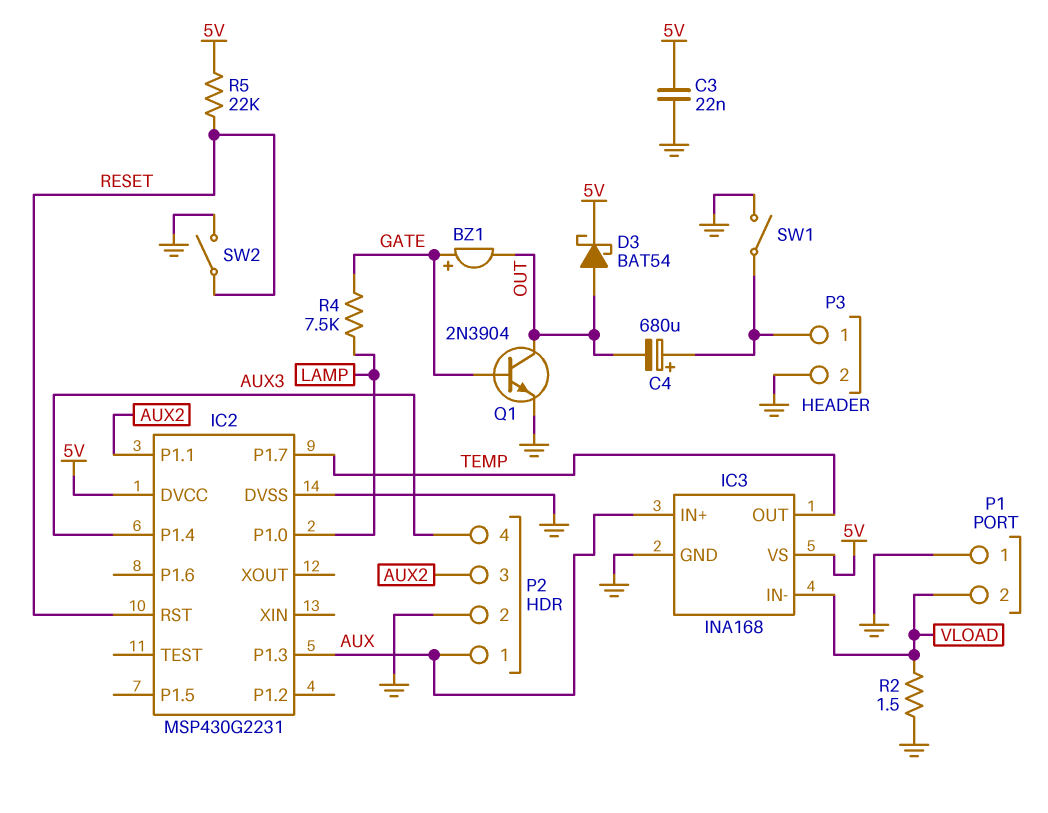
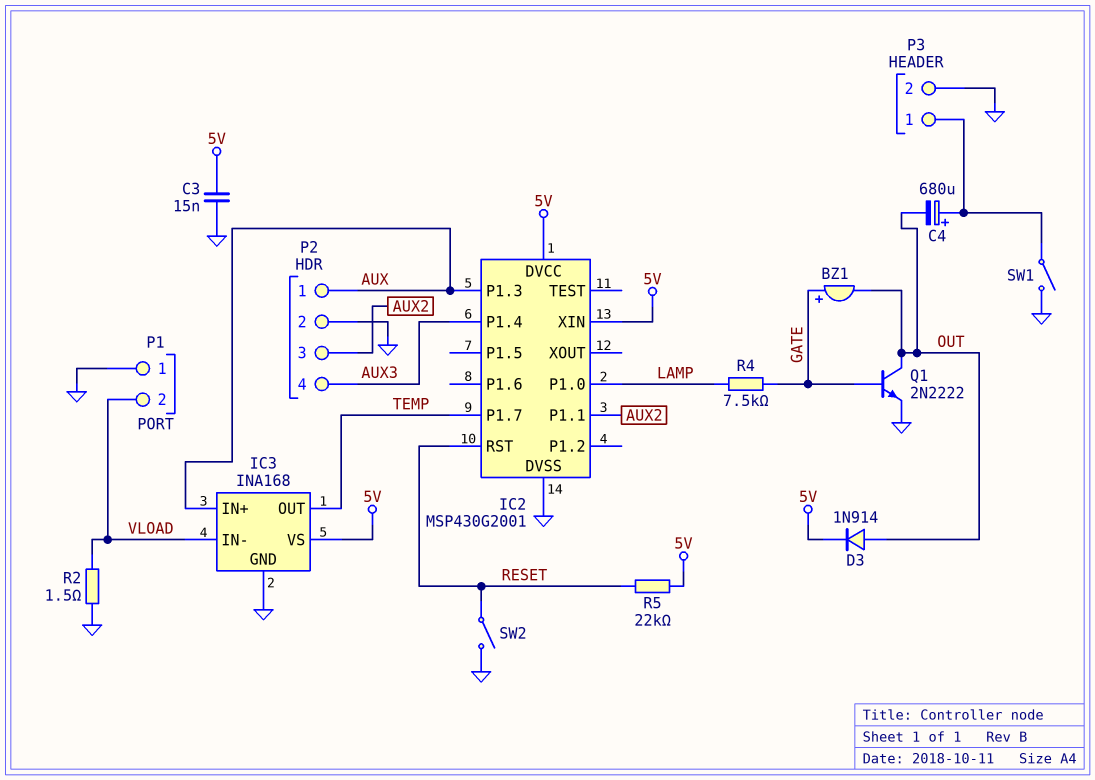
C3: 22nF (5V, GND) -> 15nF (5V, GND)
D3: schottky BAT54 (A OUT, K 5V) -> diode 1N914 (A OUT, K 5V)
IC2: MSP430G2231 -> MSP430G2001
IC2 pin XIN: none -> 5V
Q1: NPN 2N3904 (B GATE, C OUT, E GND) -> NPN 2N2222 (B GATE, C OUT, E GND)

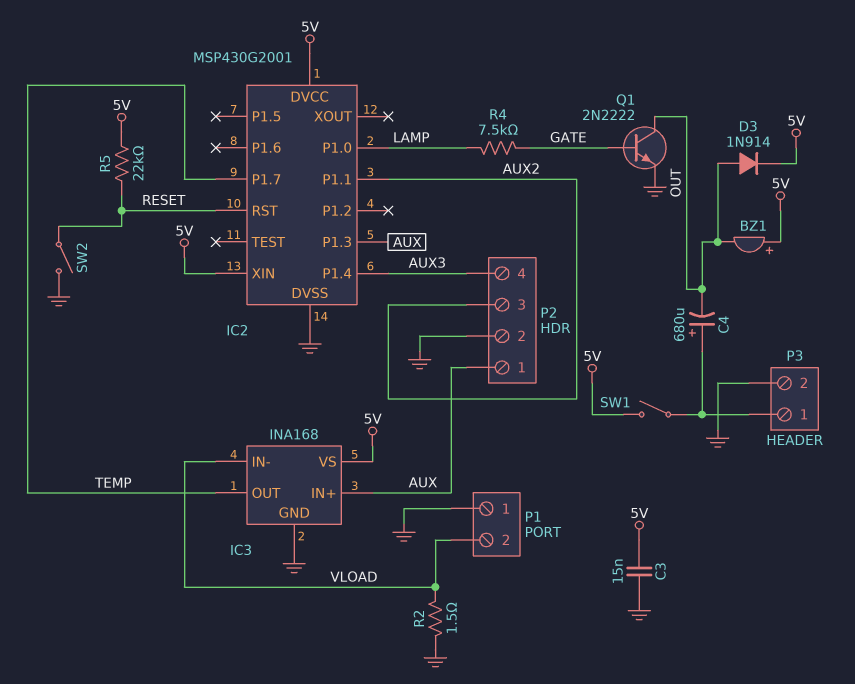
BZ1: buzzer (plus GATE, minus OUT) -> buzzer (plus 5V, minus OUT)
SW1: switch (GND, P3/1) -> switch (5V, P3/1)

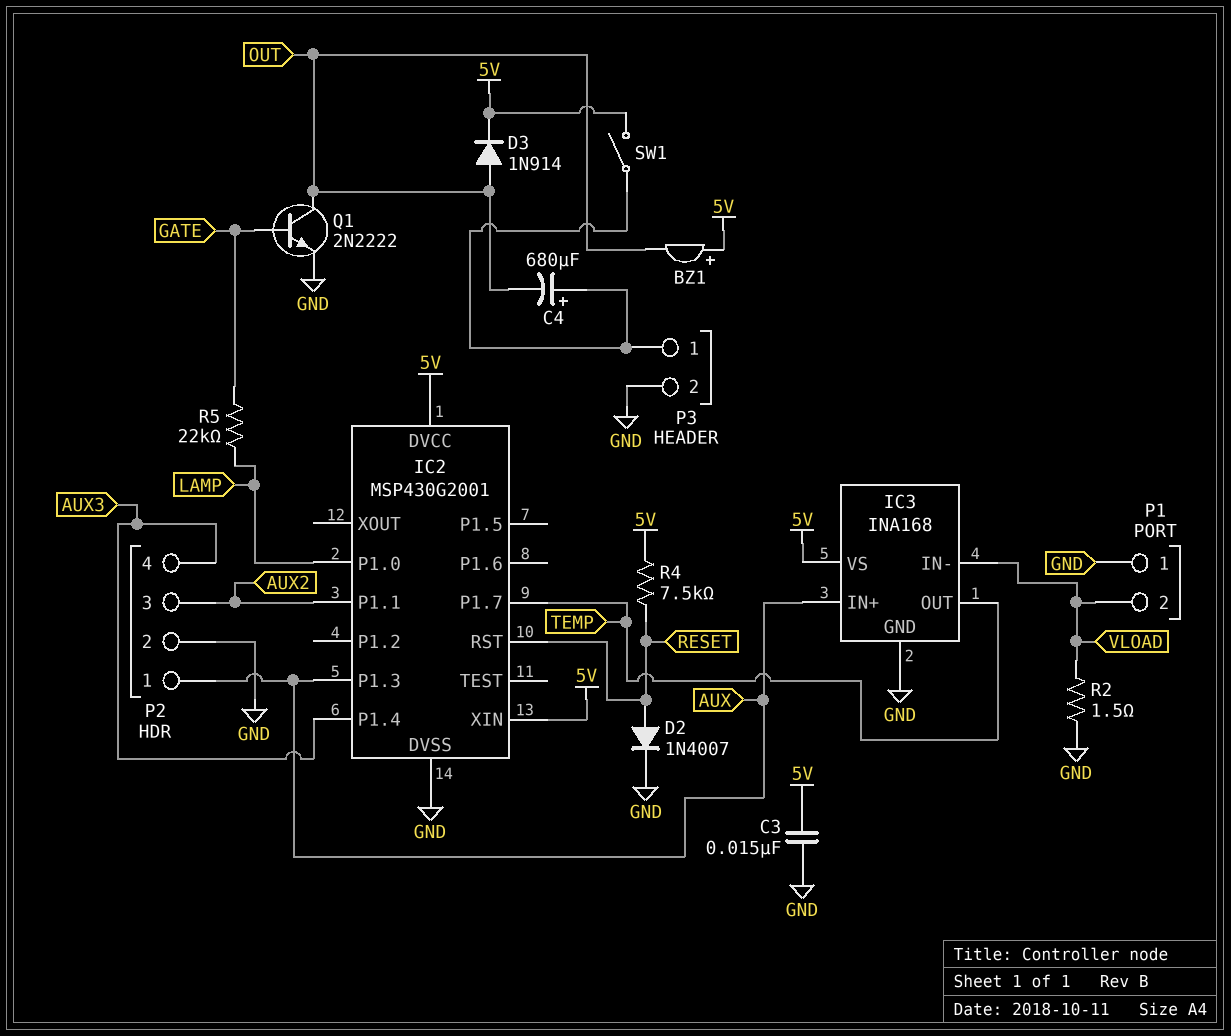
D2: none -> diode 1N4007 (A RESET, K GND)
R4: 7.5k (GATE, LAMP) -> 7.5k (5V, RESET)
R5: 22k (5V, RESET) -> 22k (GATE, LAMP)
SW2: switch (GND, RESET) -> none

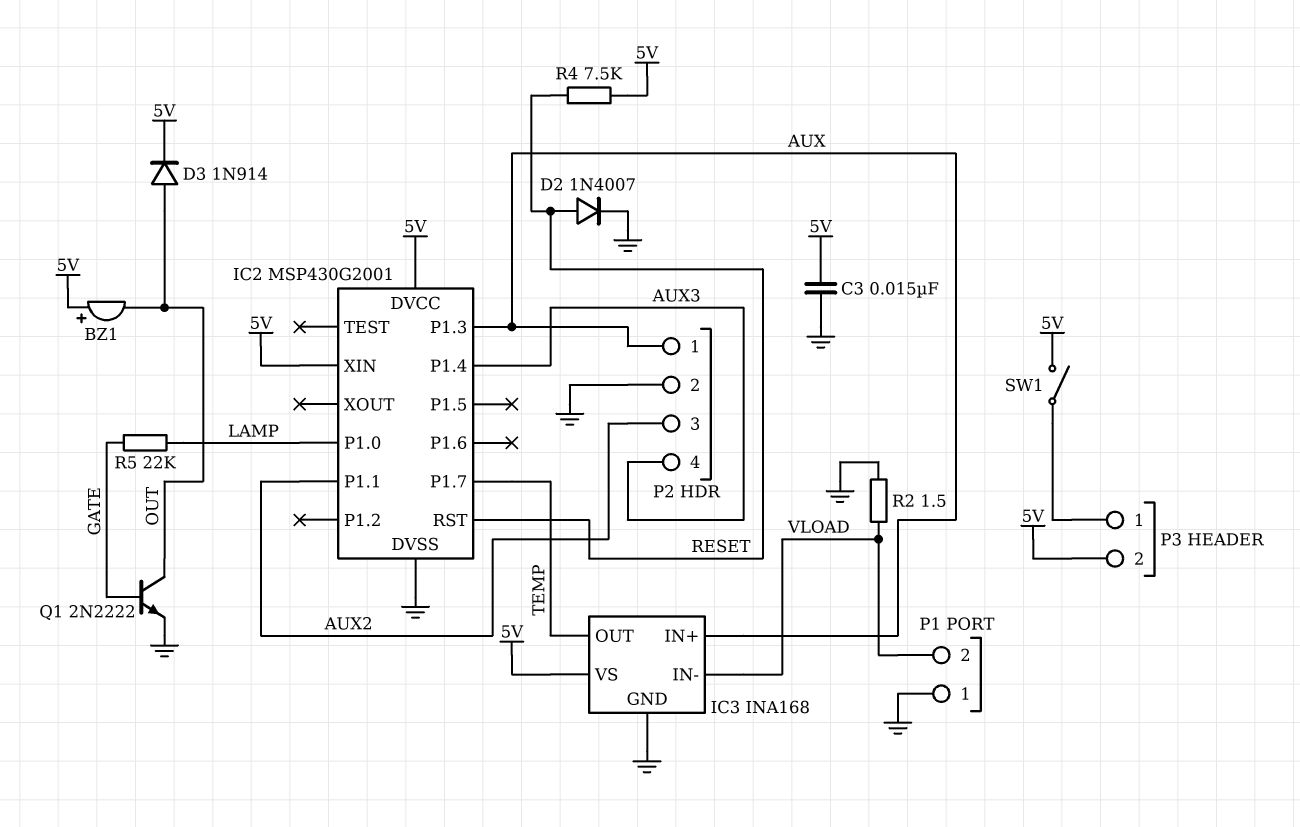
C4: 680uF (plus P3/1, minus OUT) -> none
P3 pin 2: GND -> 5V

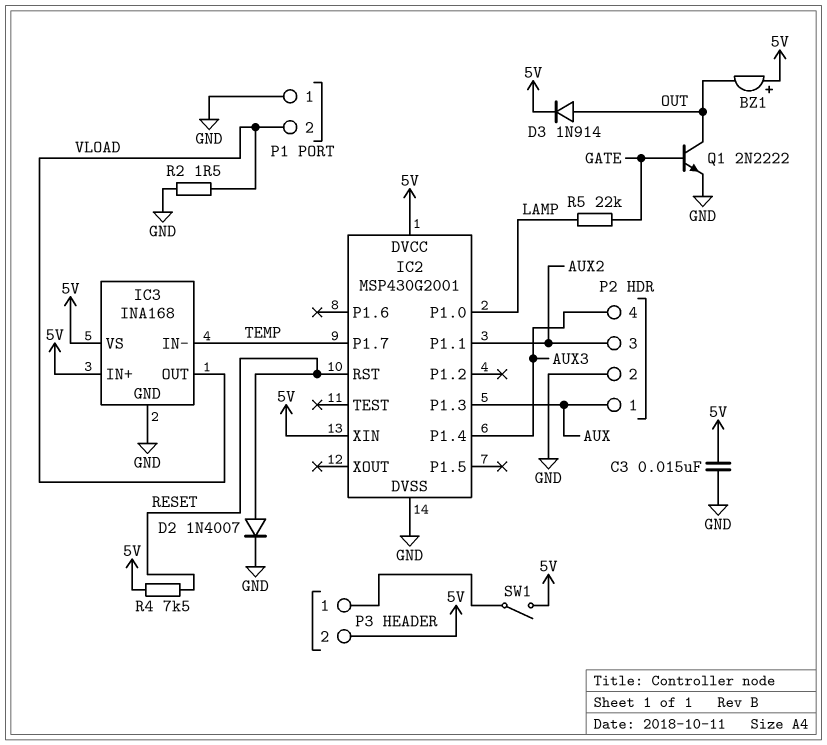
IC3 pin IN+: AUX -> 5V
IC3 pin IN-: VLOAD -> TEMP
IC3 pin OUT: TEMP -> VLOAD

